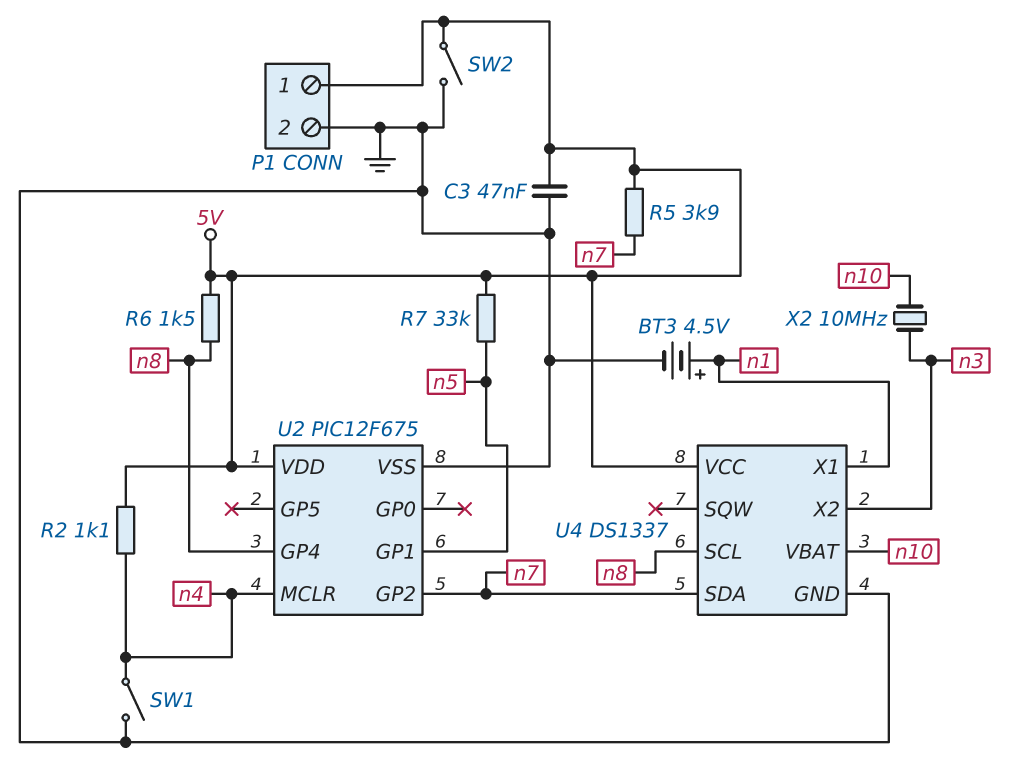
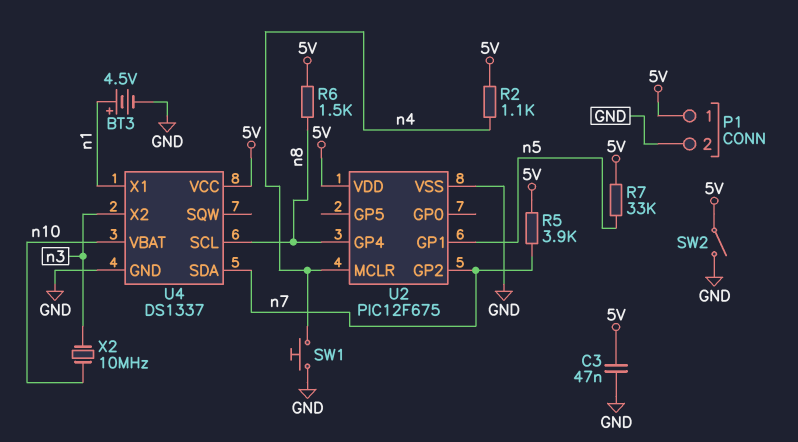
SW1: switch (GND, n4) -> button (GND, n4)

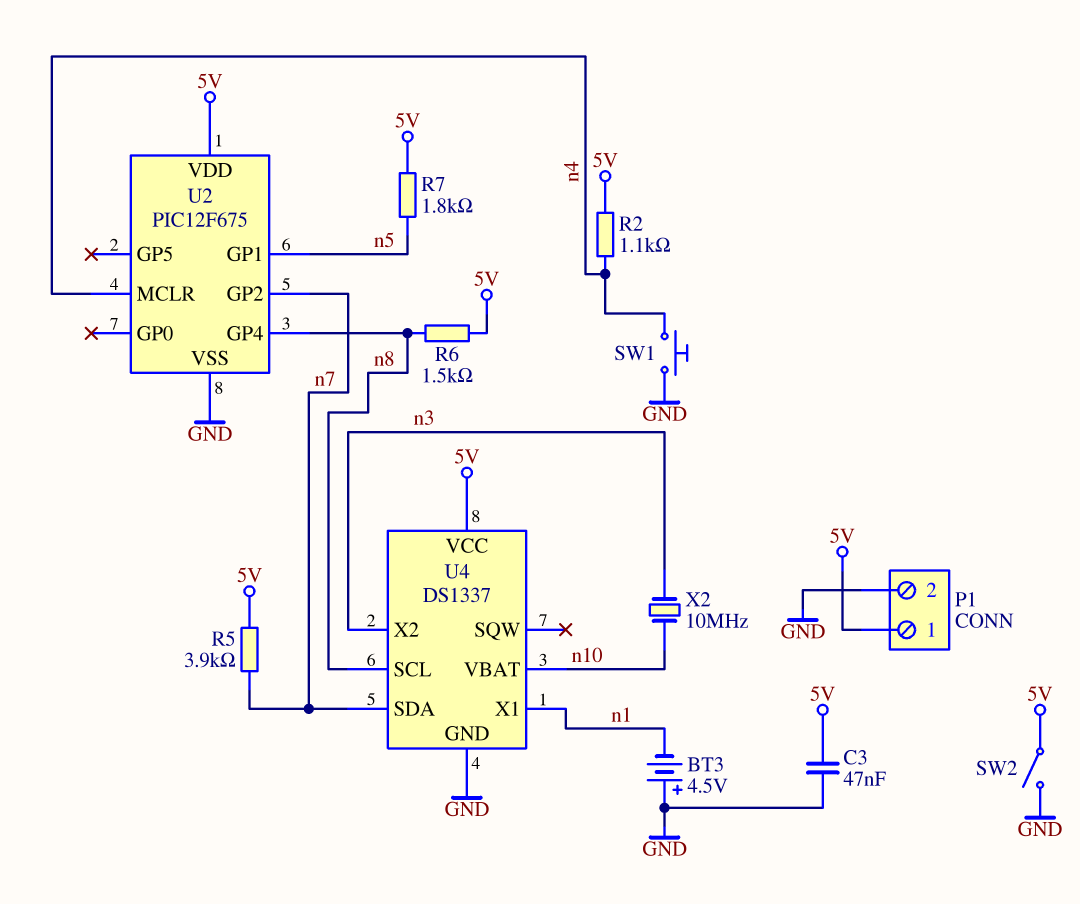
BT3: 4.5V (plus n1, minus GND) -> 4.5V (plus GND, minus n1)
R7: 33k (5V, n5) -> 1.8k (5V, n5)

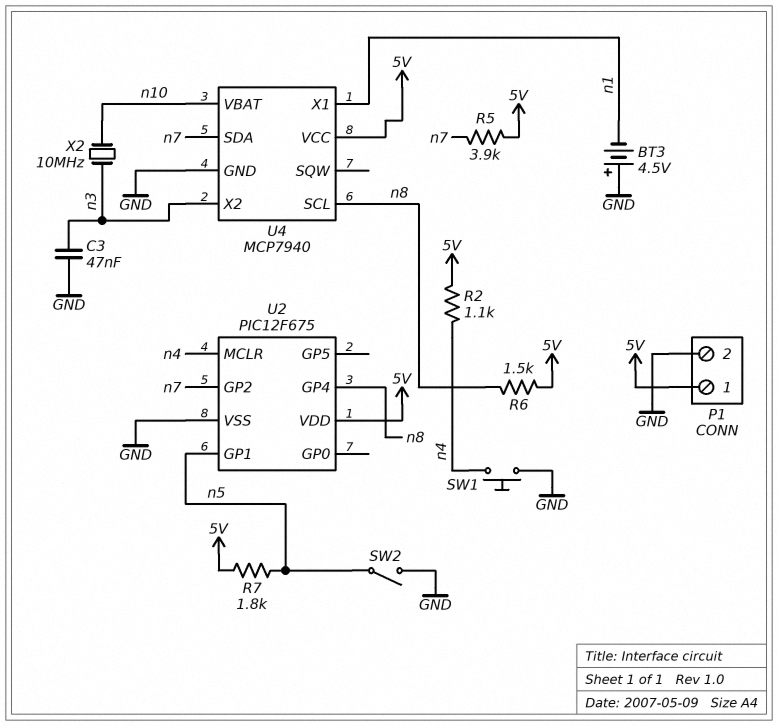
C3: 47nF (5V, GND) -> 47nF (GND, n3)
SW2: switch (5V, GND) -> switch (GND, n5)
U4: DS1337 -> MCP7940

